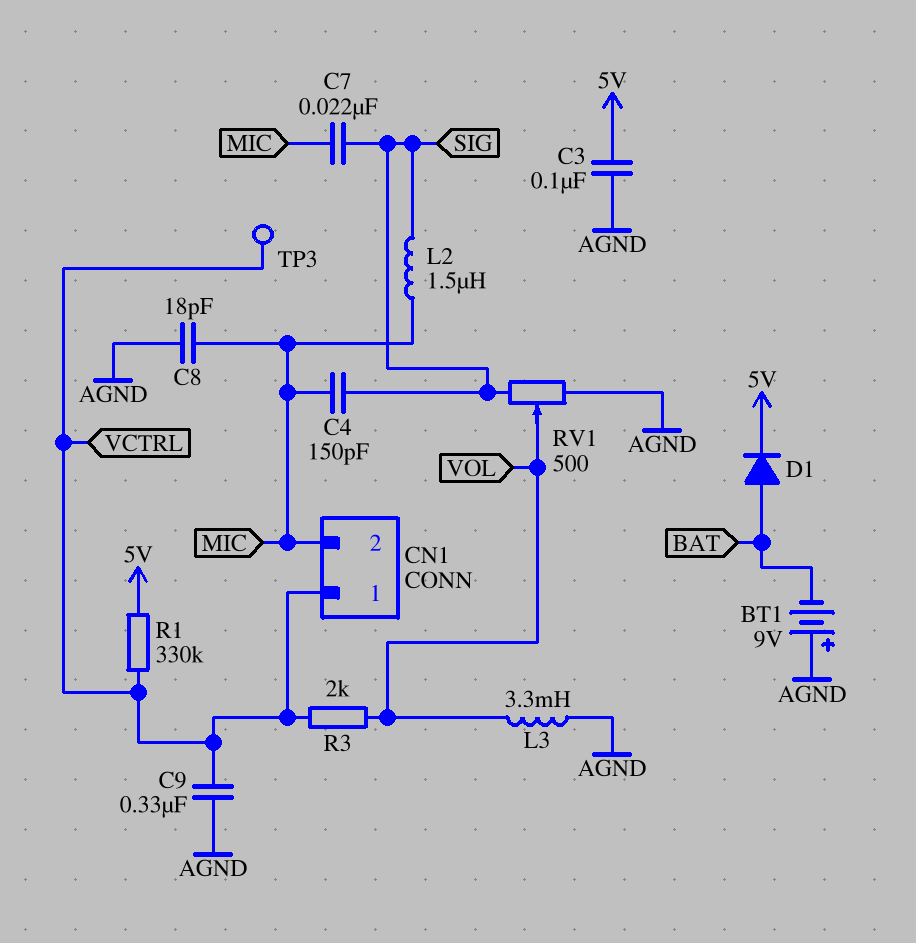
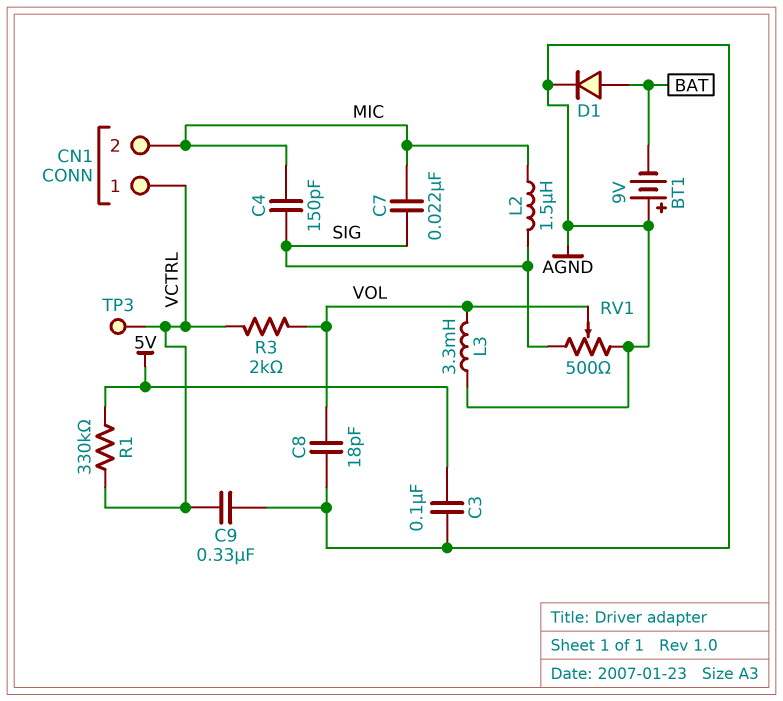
C8: 18pF (AGND, MIC) -> 18pF (AGND, VOL)
D1: diode (A BAT, K 5V) -> diode (A BAT, K AGND)

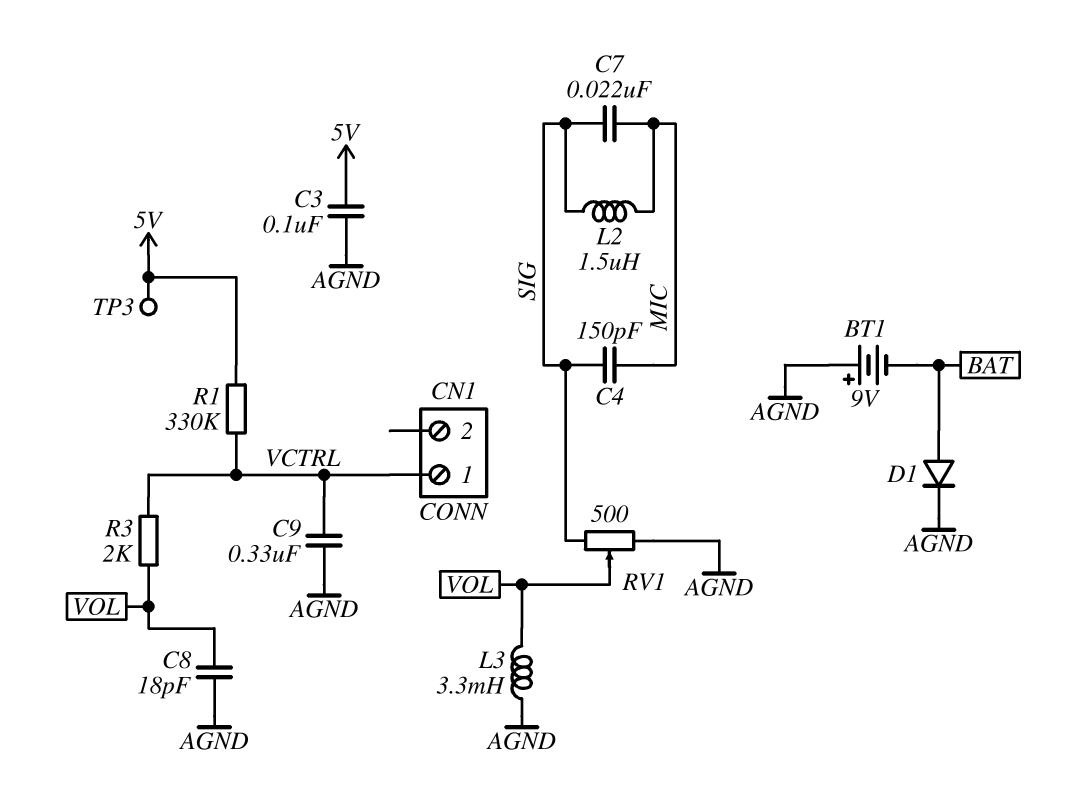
CN1 pin 2: MIC -> none
TP3: test point (VCTRL) -> test point (5V)

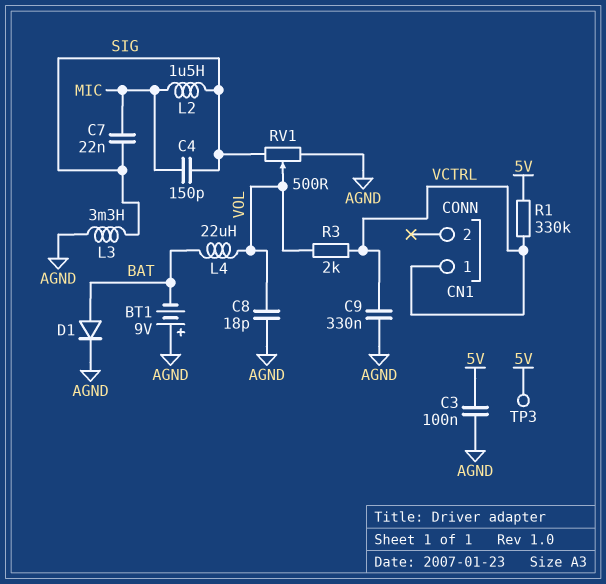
L3: 3.3mH (AGND, VOL) -> 3.3mH (AGND, SIG)
L4: none -> 22uH (BAT, VOL)

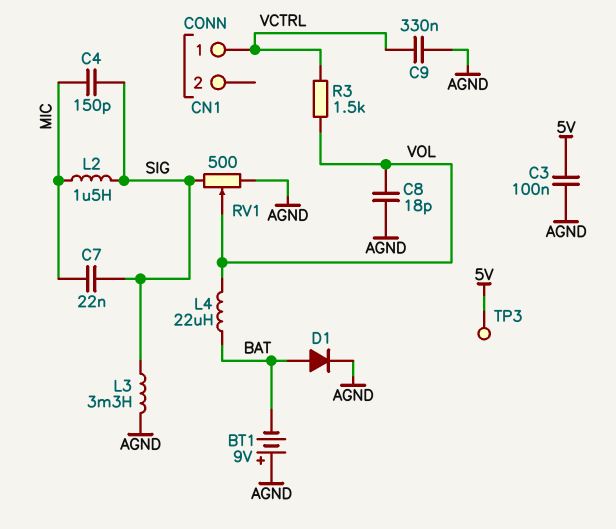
R1: 330k (5V, VCTRL) -> none
R3: 2k (VCTRL, VOL) -> 1.5k (VCTRL, VOL)

